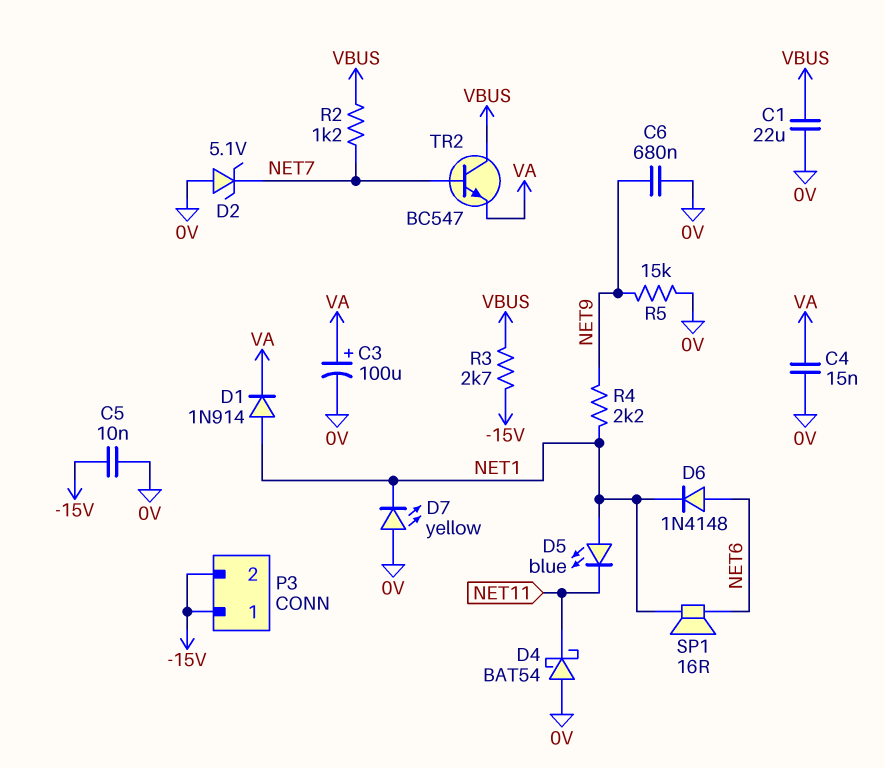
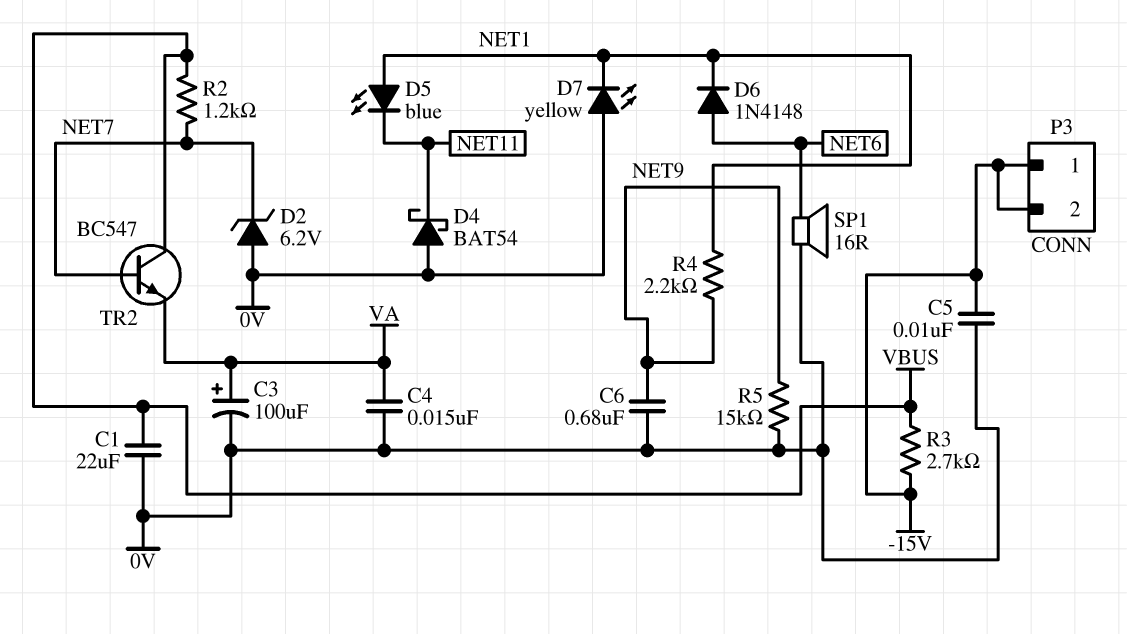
D1: diode 1N914 (A NET1, K VA) -> none
D2: zener 5.1V (A 0V, K NET7) -> zener 6.2V (A 0V, K NET7)
SP1: speaker 16R (NET1, NET6) -> speaker 16R (0V, NET6)

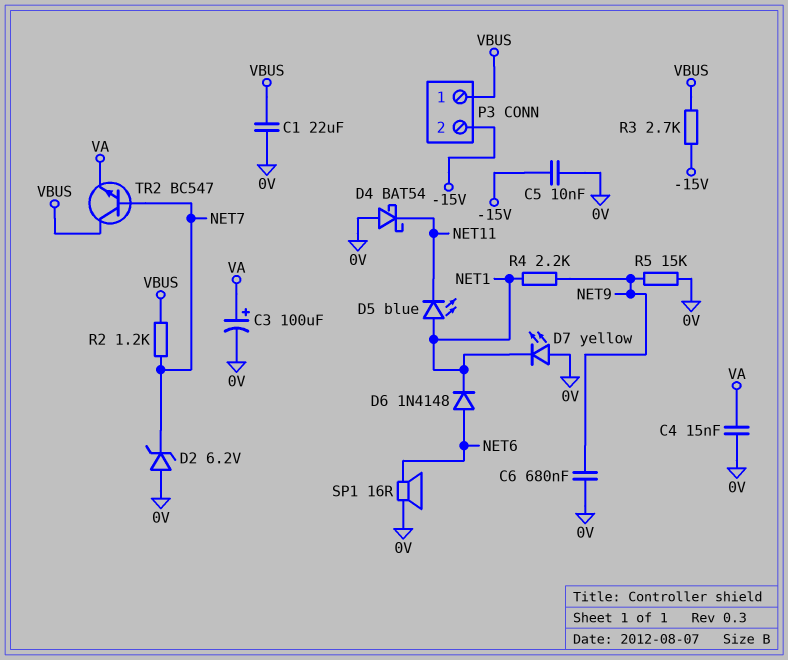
P3 pin 1: -15V -> VBUS

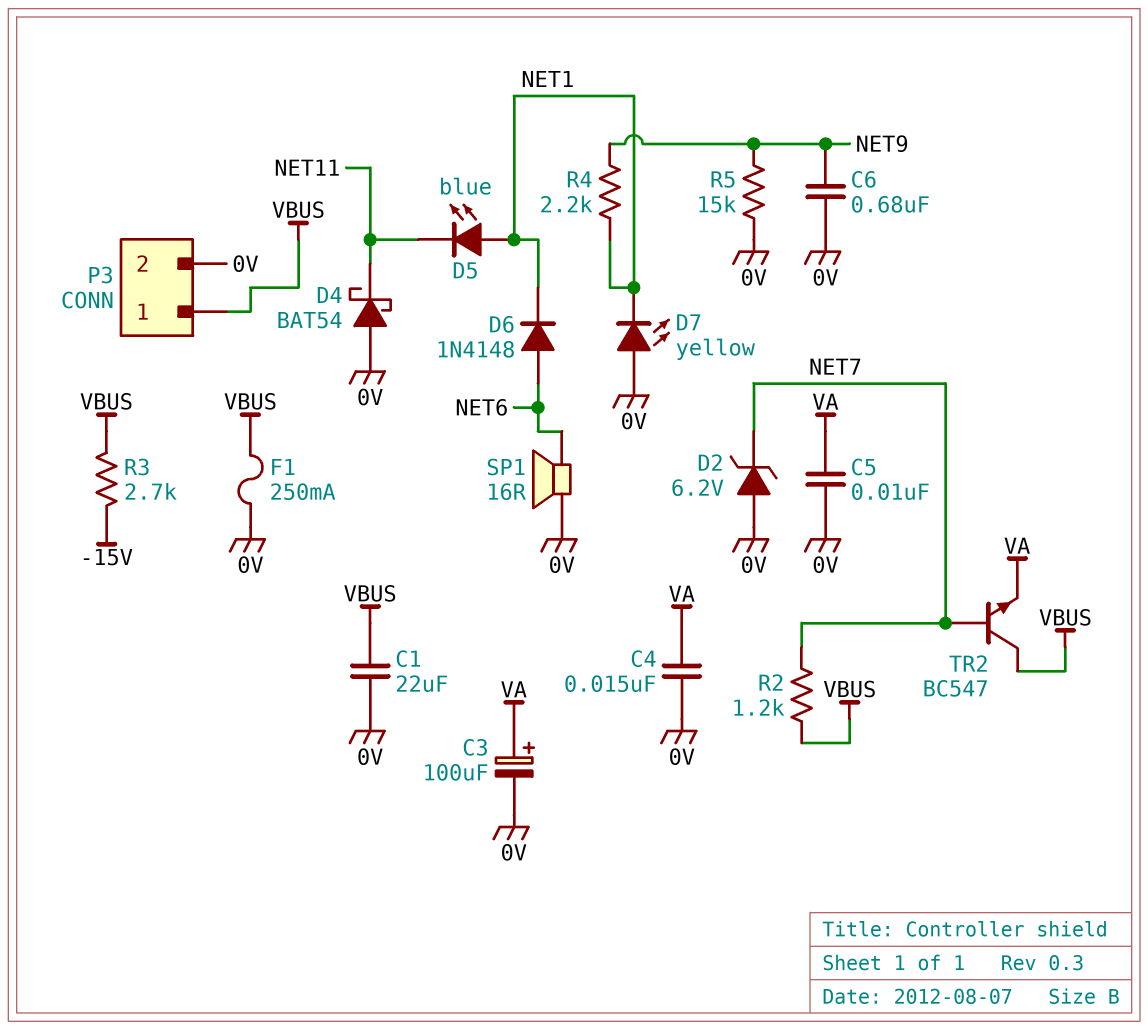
C5: 10nF (-15V, 0V) -> 10nF (0V, VA)
F1: none -> 250mA (0V, VBUS)
P3 pin 2: -15V -> 0V

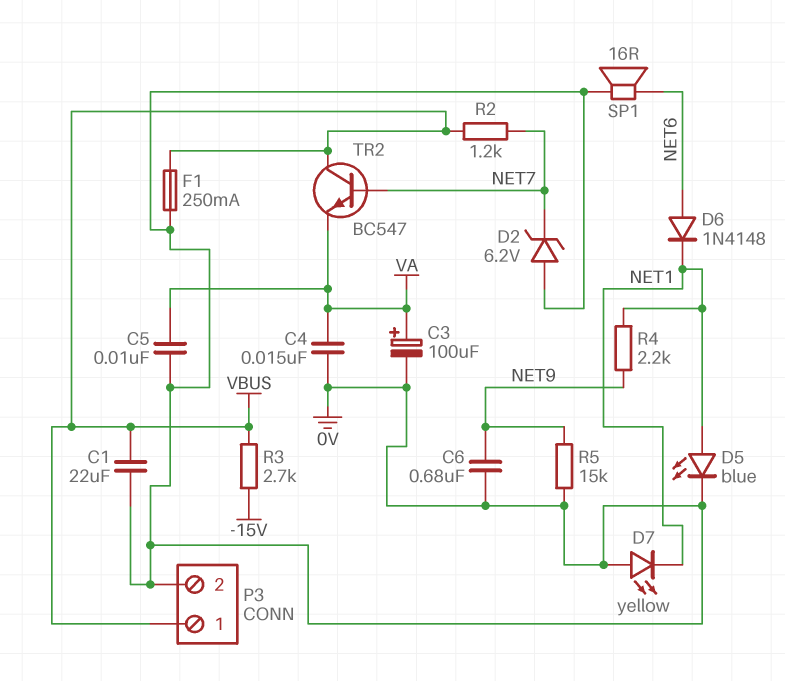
D4: schottky BAT54 (A 0V, K NET11) -> none
D5: LED blue (A NET1, K NET11) -> LED blue (A NET1, K 0V)

